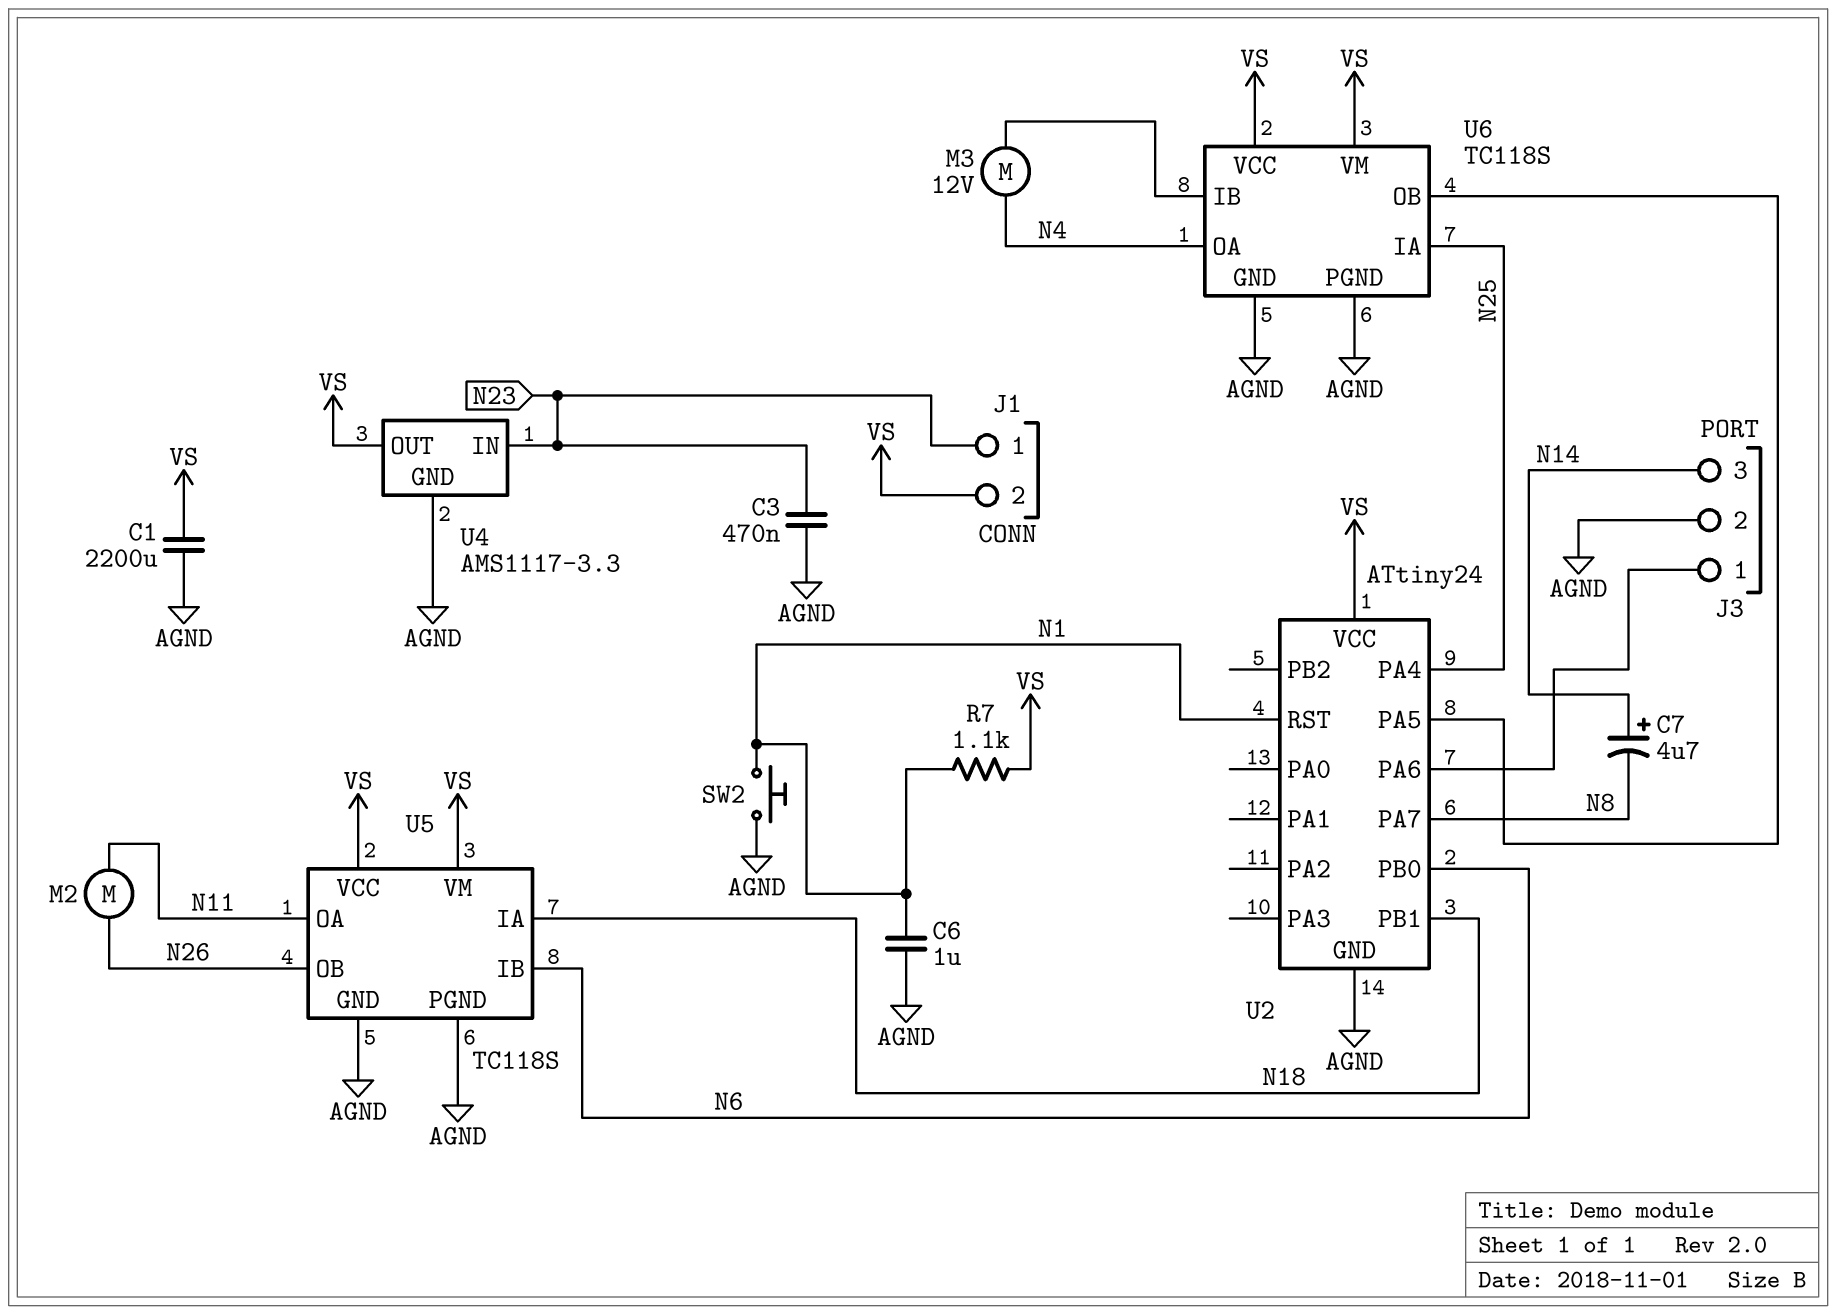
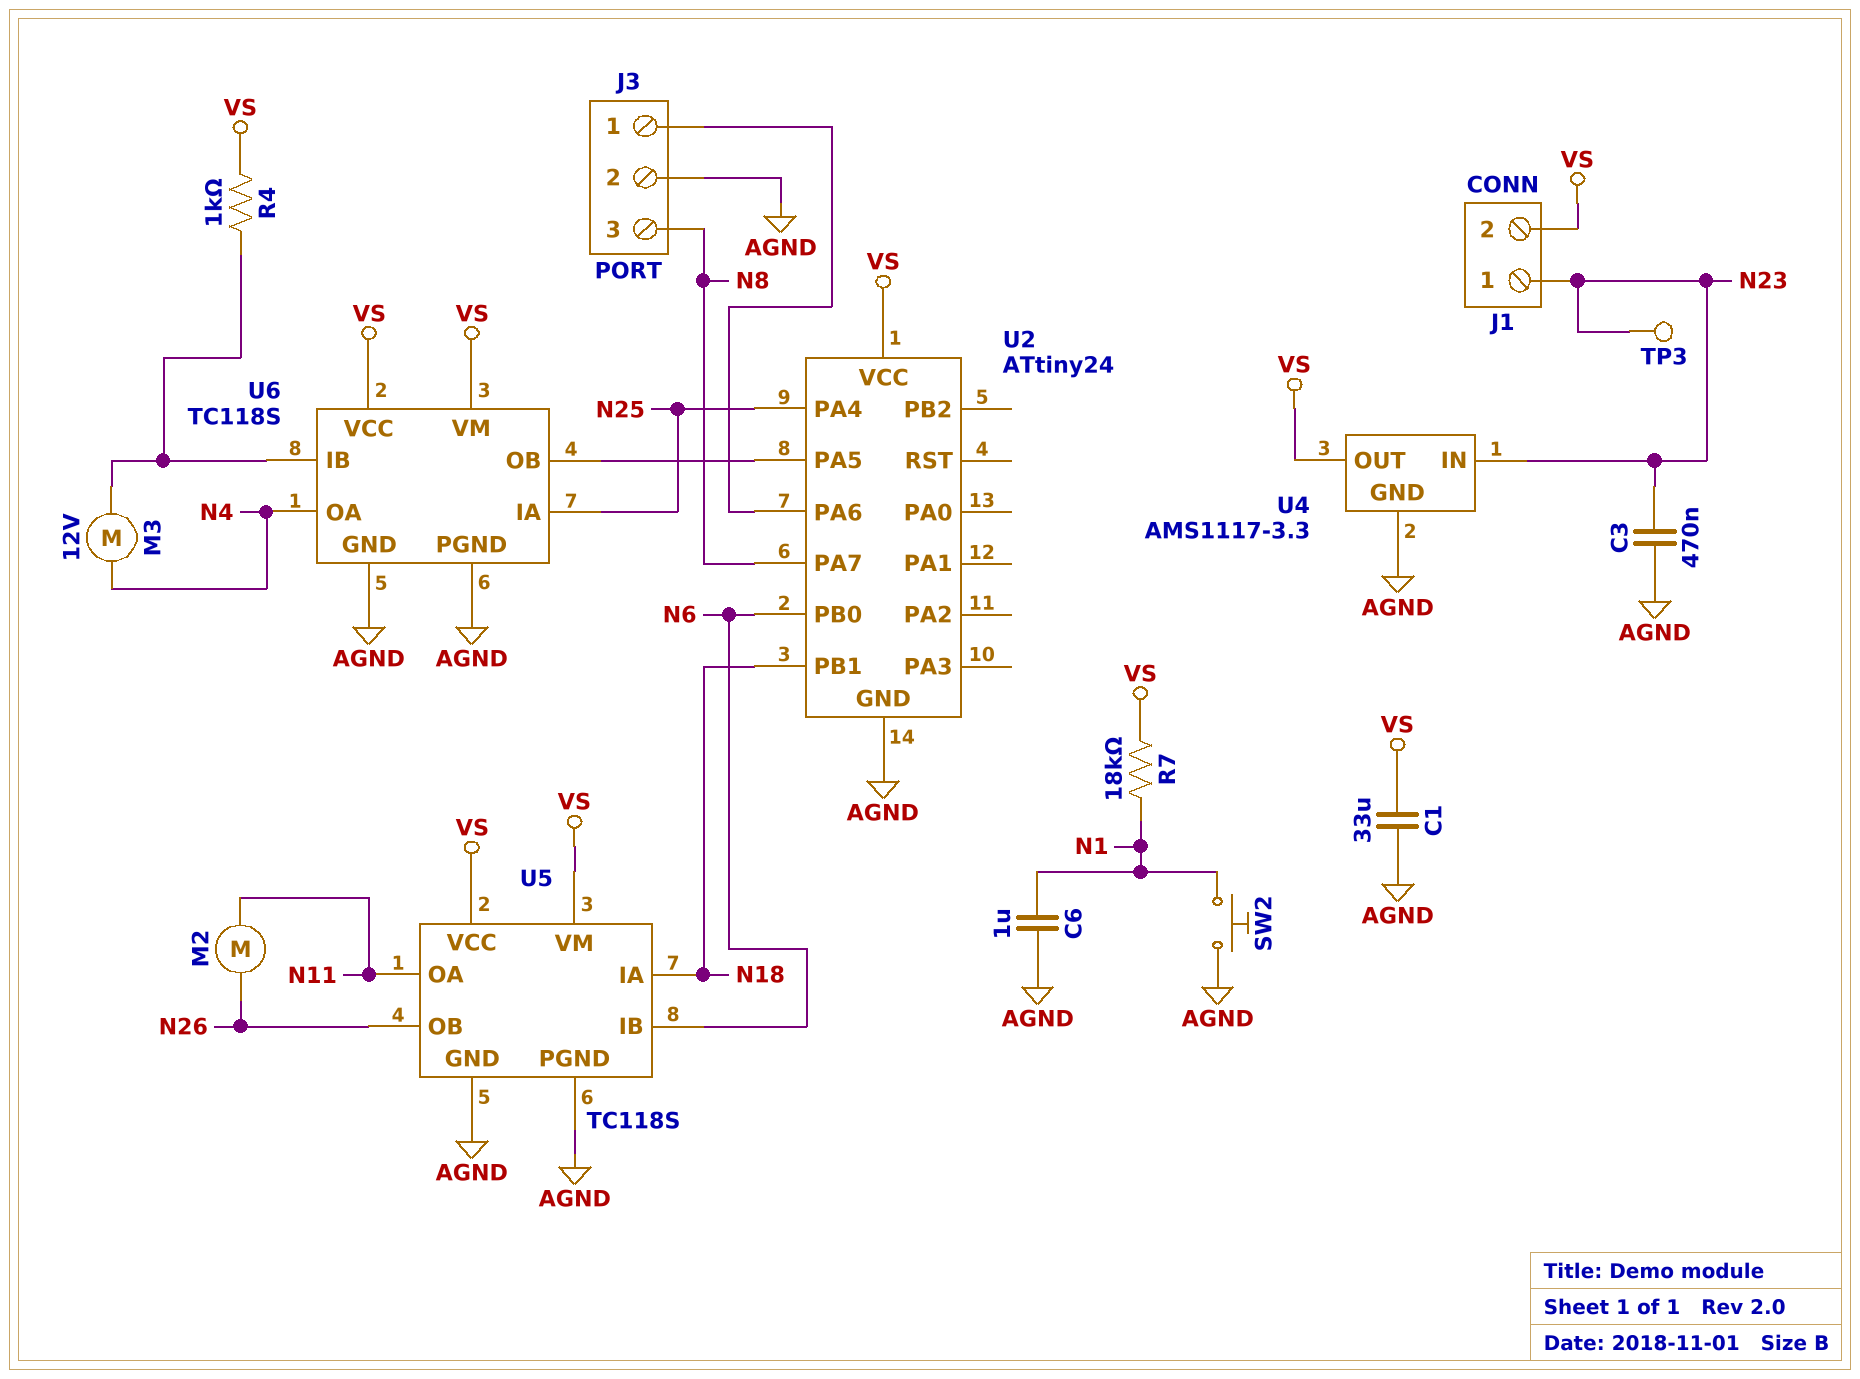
C1: 2200uF (AGND, VS) -> 33uF (AGND, VS)
C7: 4.7uF (plus N14, minus N8) -> none
J3 pin 3: N14 -> N8
R4: none -> 1k (U6/IB, VS)
R7: 1.1k (N1, VS) -> 18k (N1, VS)
TP3: none -> test point (N23)
U2 pin RST: N1 -> none

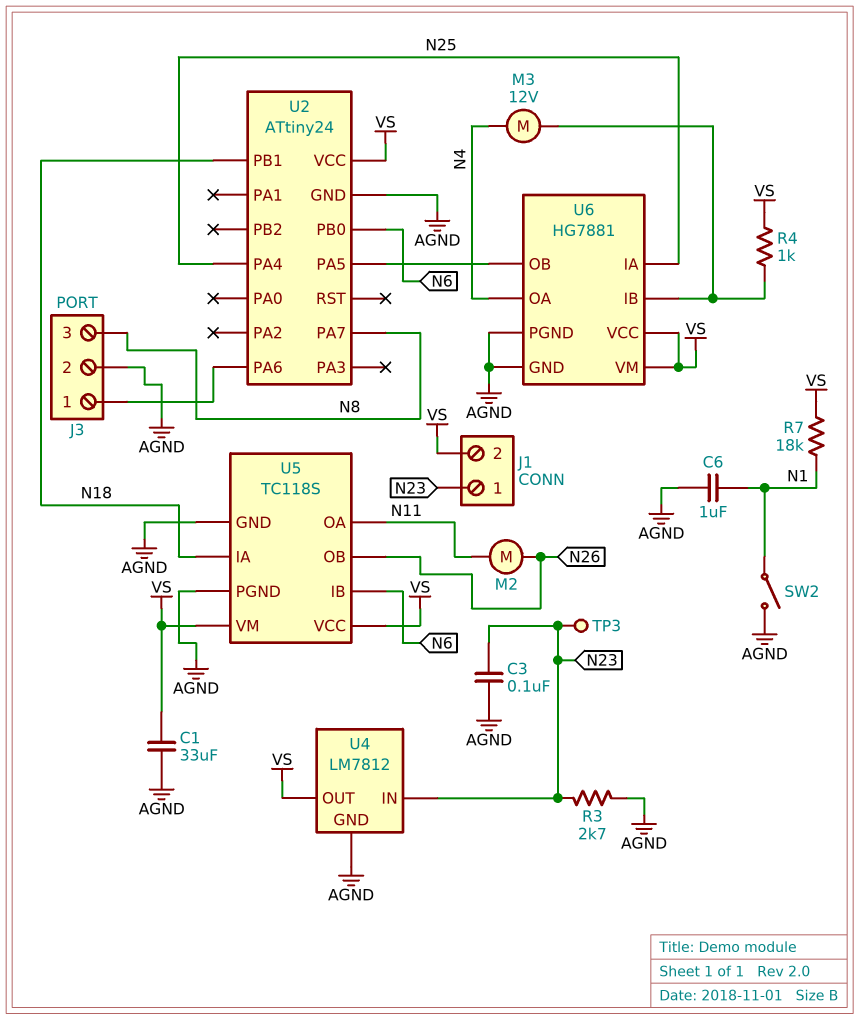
C3: 470nF (AGND, N23) -> 100nF (AGND, N23)
R3: none -> 2.7k (AGND, N23)
SW2: button (AGND, N1) -> switch (AGND, N1)
U4: AMS1117-3.3 -> LM7812
U6: TC118S -> HG7881

